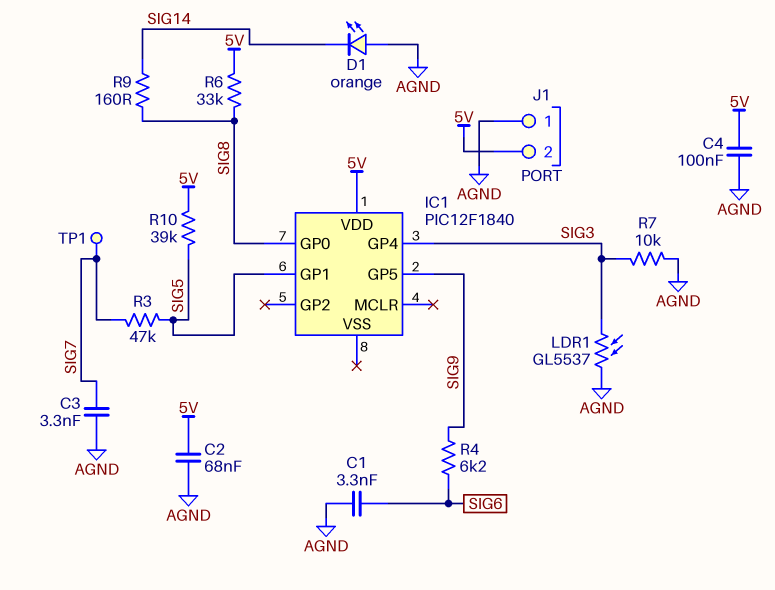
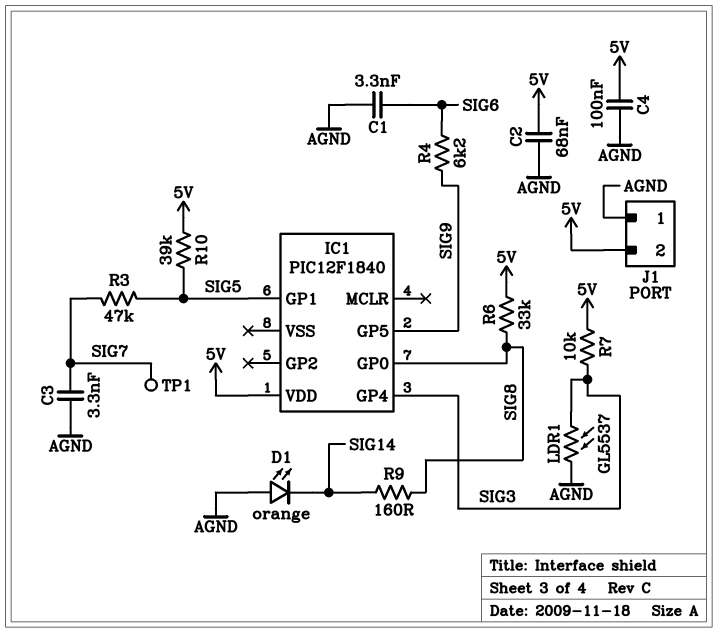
R7: 10k (AGND, SIG3) -> 10k (5V, SIG3)

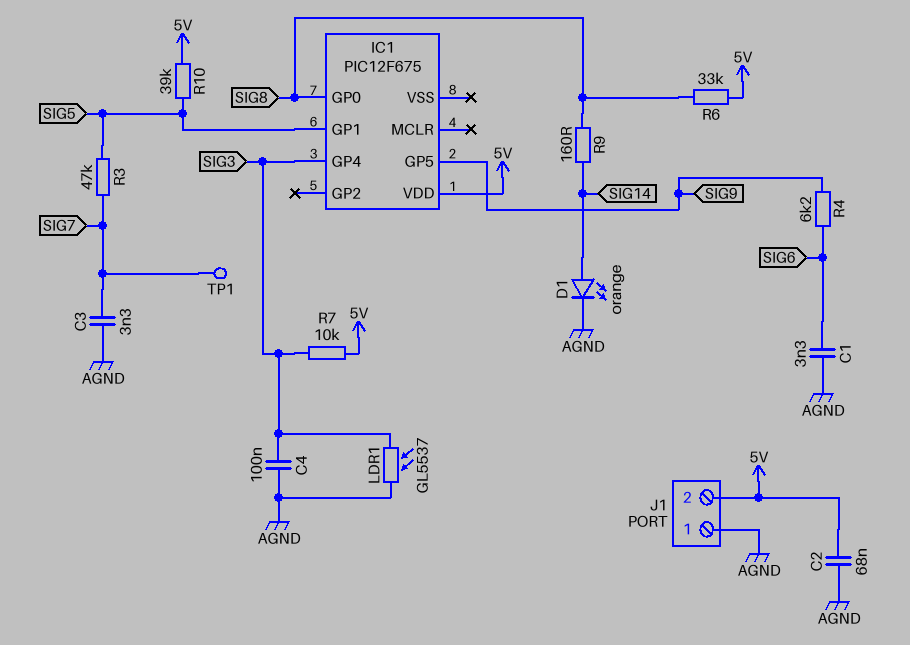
C4: 100nF (5V, AGND) -> 100nF (AGND, SIG3)
D1: LED orange (A AGND, K SIG14) -> LED orange (A SIG14, K AGND)
IC1: PIC12F1840 -> PIC12F675

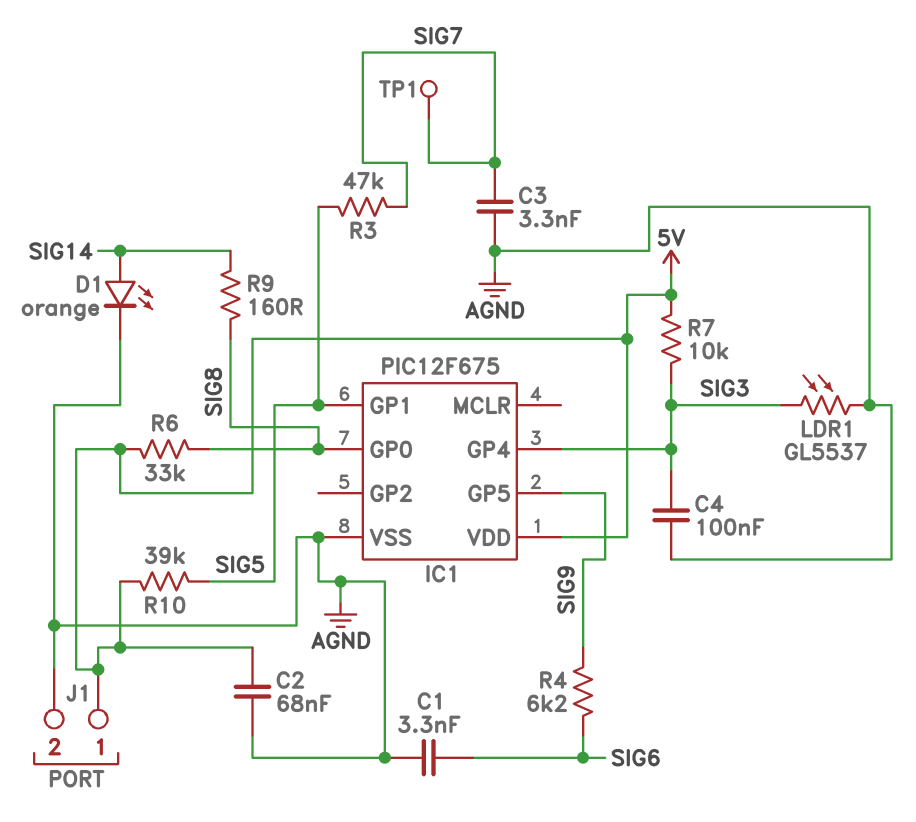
IC1 pin VSS: none -> AGND
J1 pin 1: AGND -> 5V
J1 pin 2: 5V -> AGND

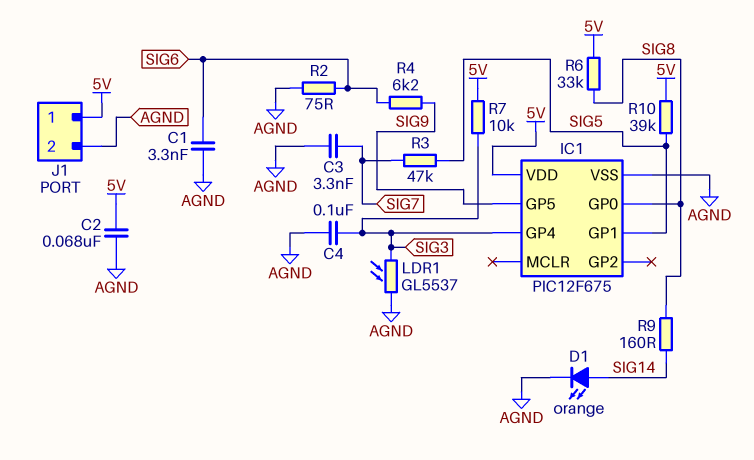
R2: none -> 75 (AGND, SIG6)
TP1: test point (SIG7) -> none

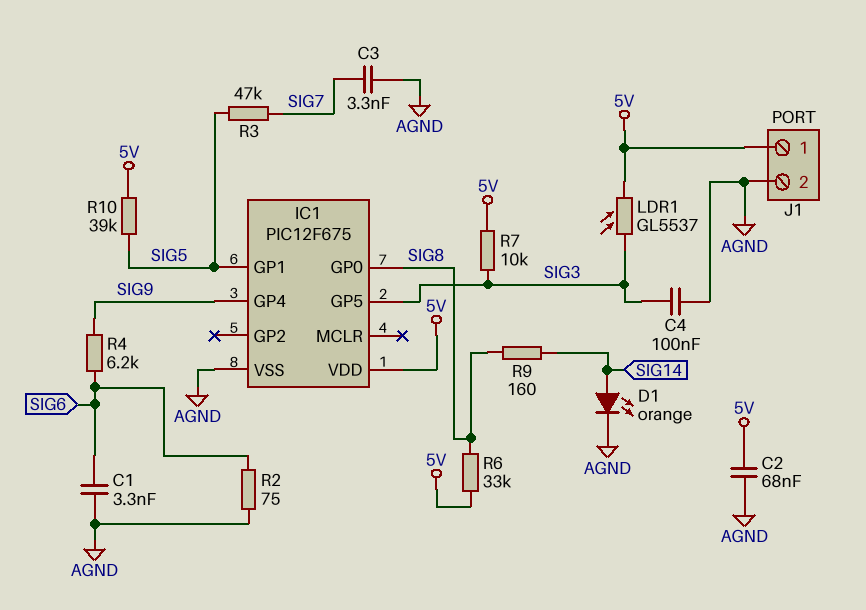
IC1 pin GP4: SIG3 -> SIG9
IC1 pin GP5: SIG9 -> SIG3
LDR1: GL5537 (AGND, SIG3) -> GL5537 (5V, SIG3)

